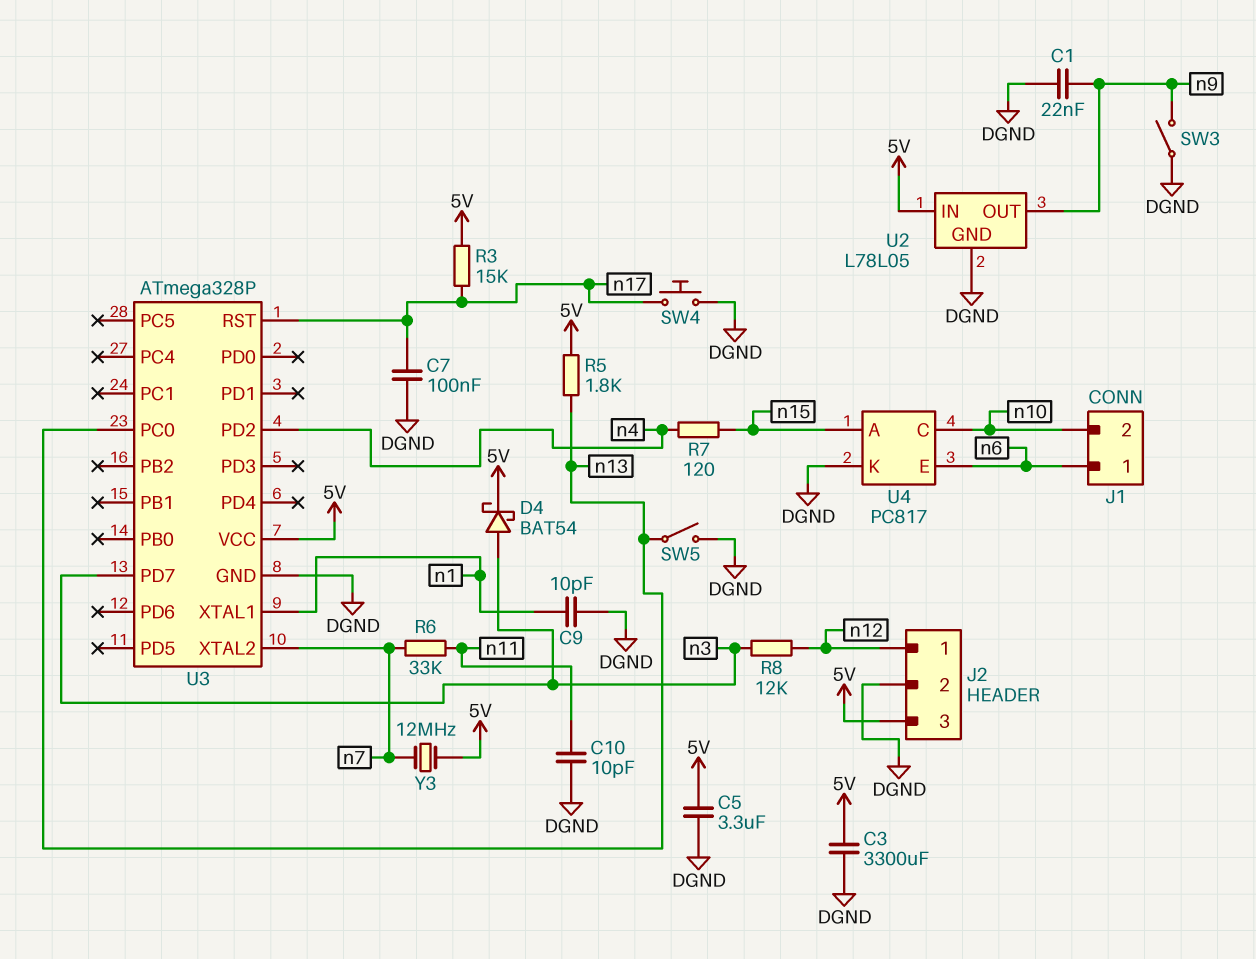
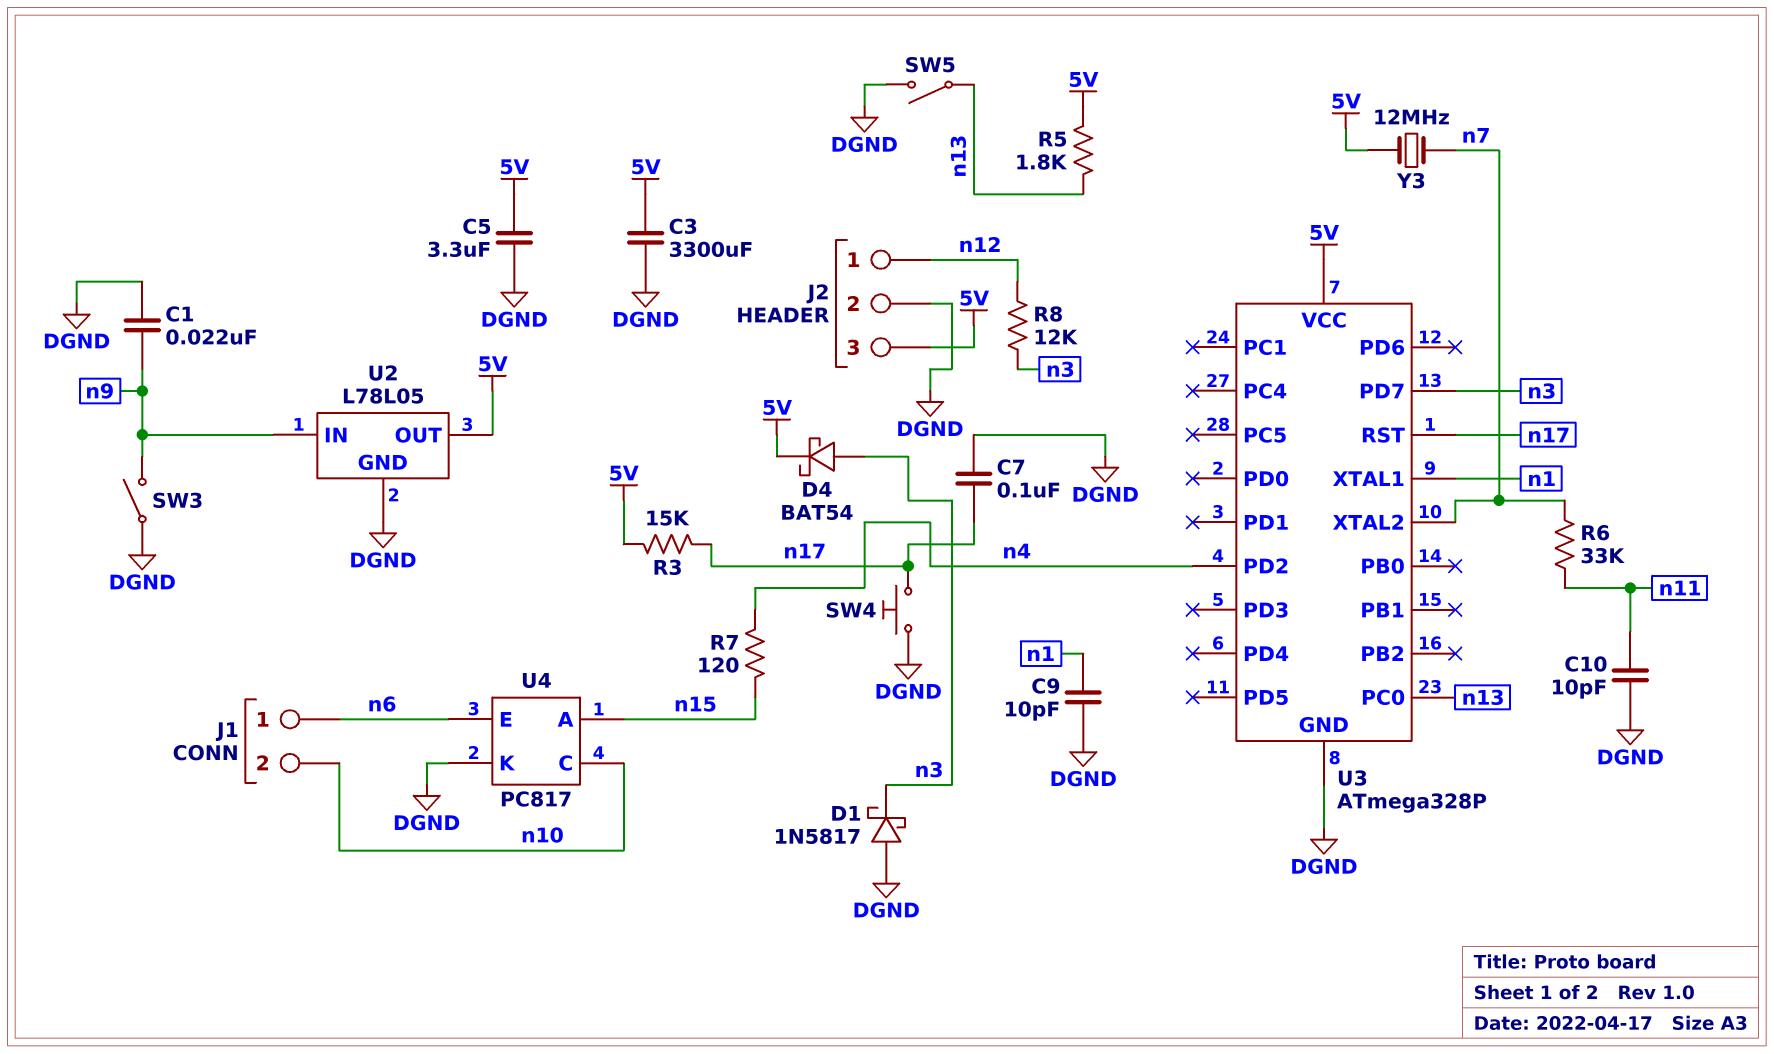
D1: none -> schottky 1N5817 (A DGND, K n3)
U2 pin IN: 5V -> n9
U2 pin OUT: n9 -> 5V

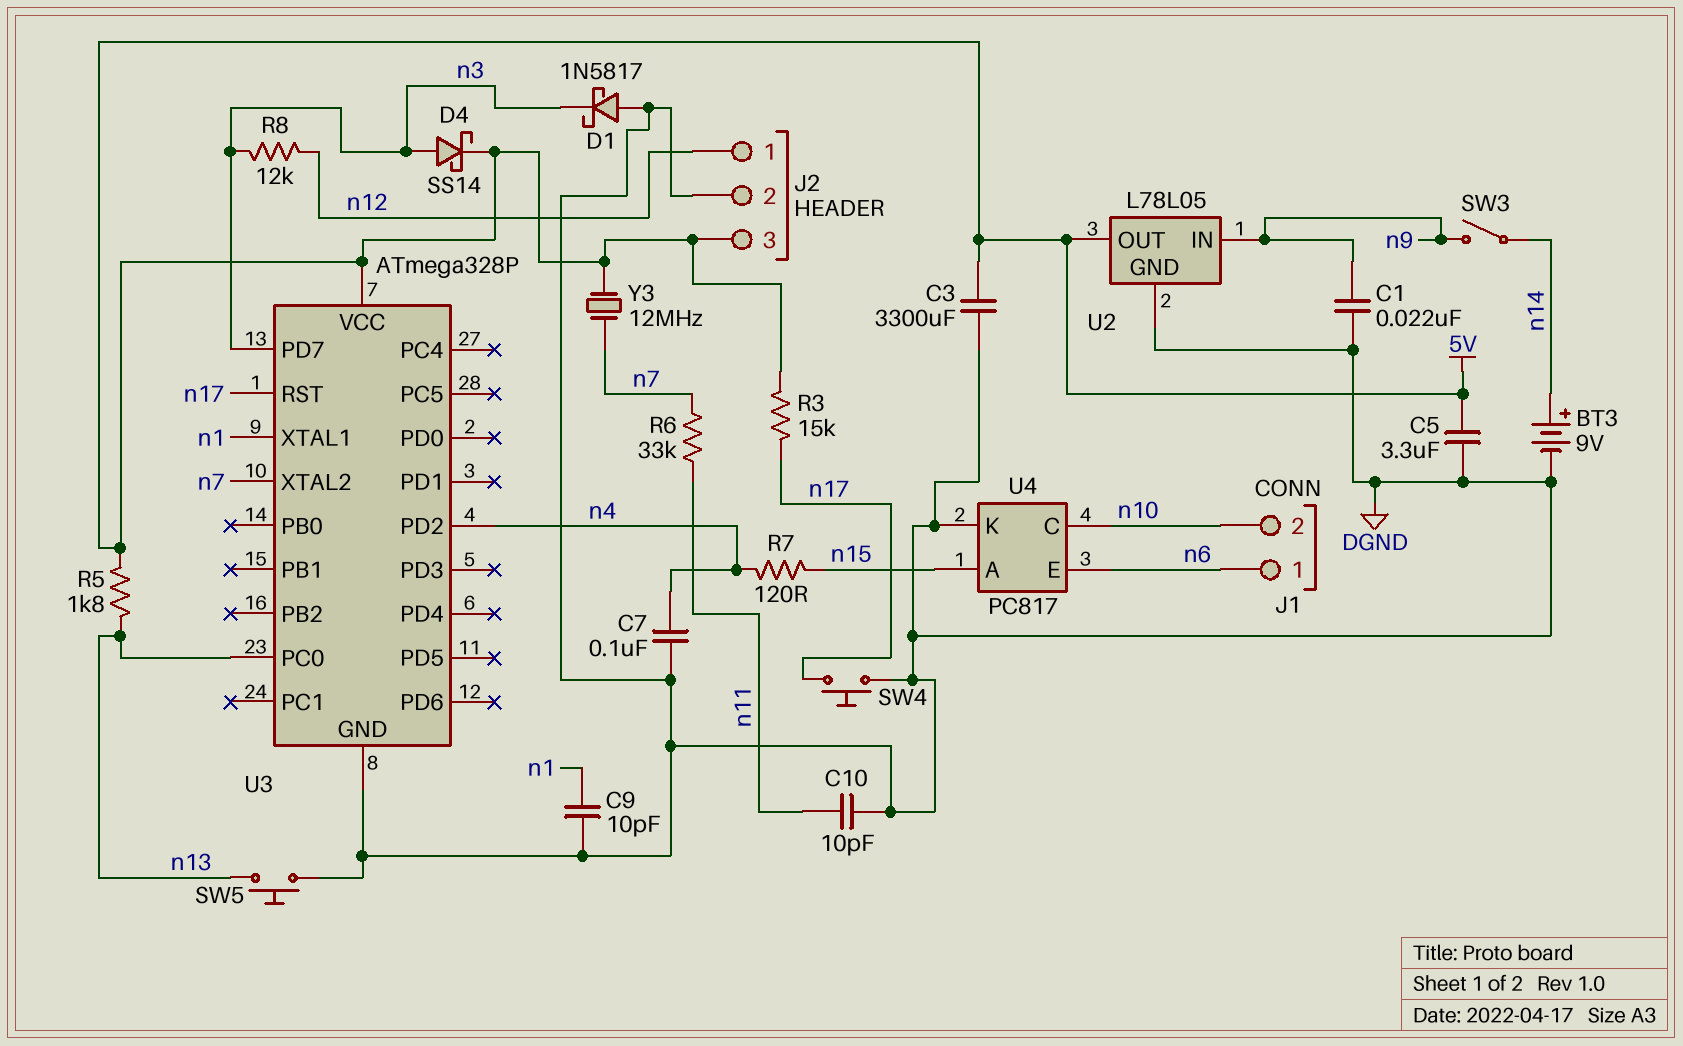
BT3: none -> 9V (plus n14, minus DGND)
C7: 100nF (DGND, n17) -> 100nF (DGND, n4)
D4: schottky BAT54 (A n3, K 5V) -> schottky SS14 (A n3, K 5V)
SW3: switch (DGND, n9) -> switch (n9, n14)
SW5: switch (DGND, n13) -> button (DGND, n13)

